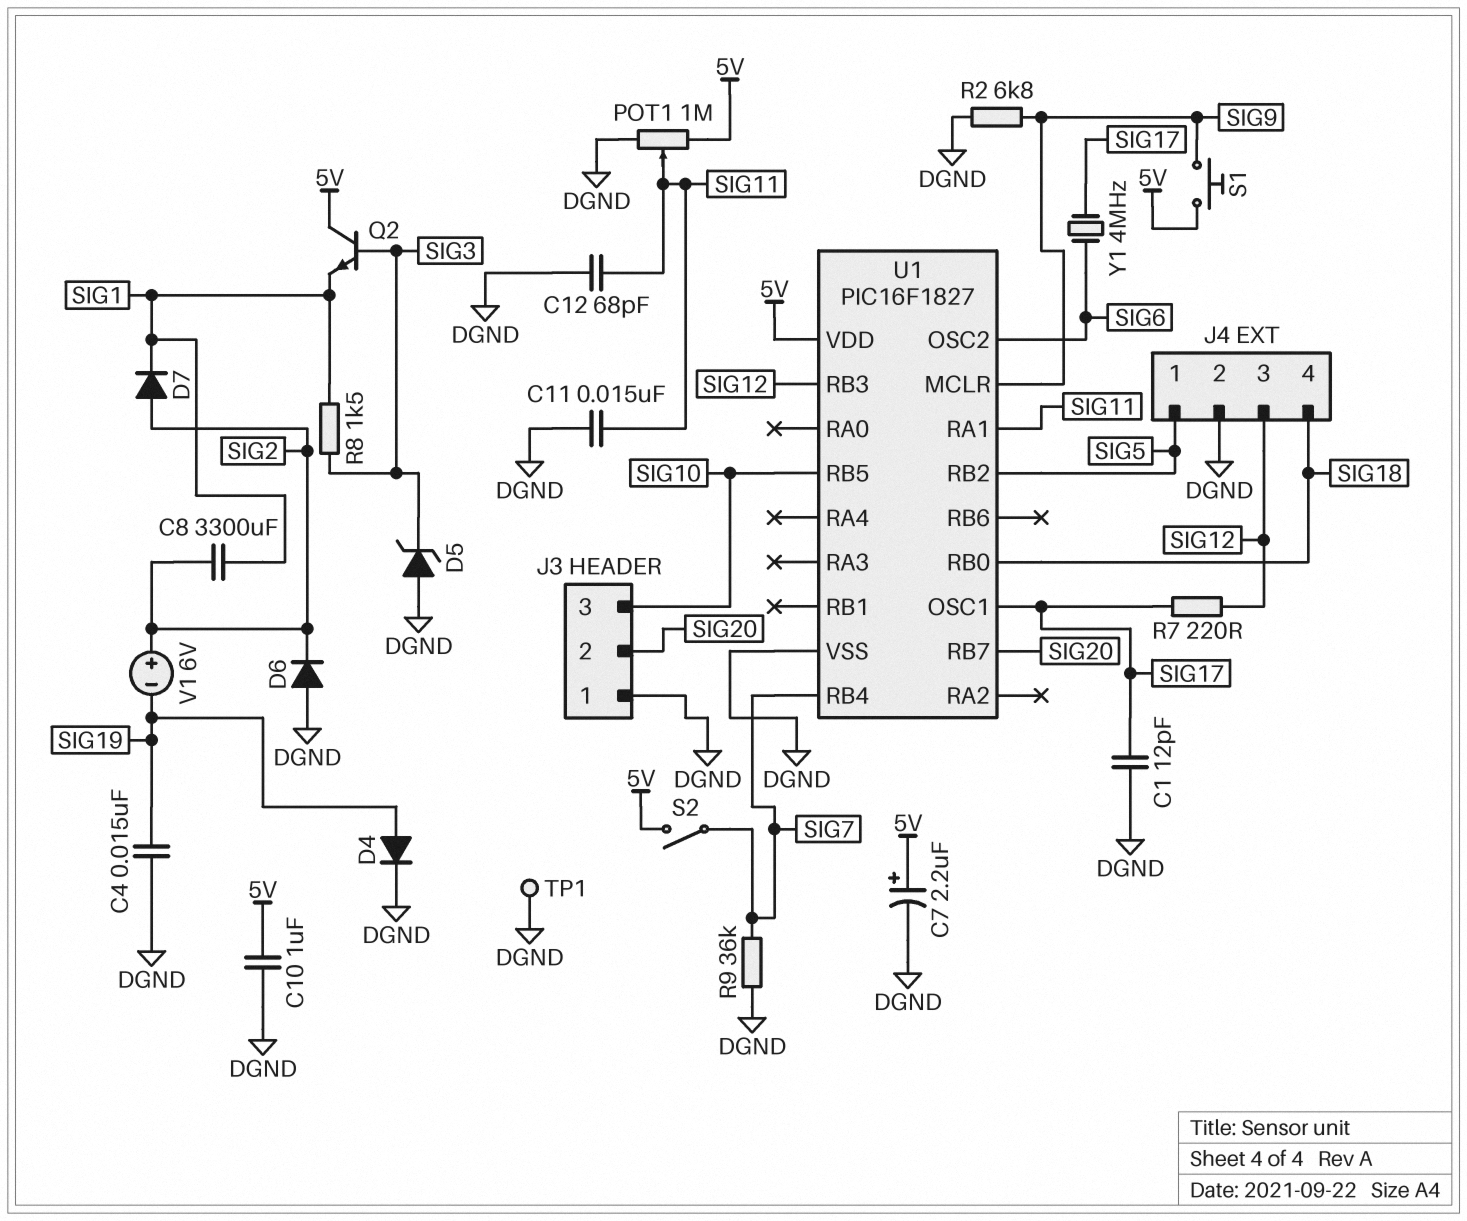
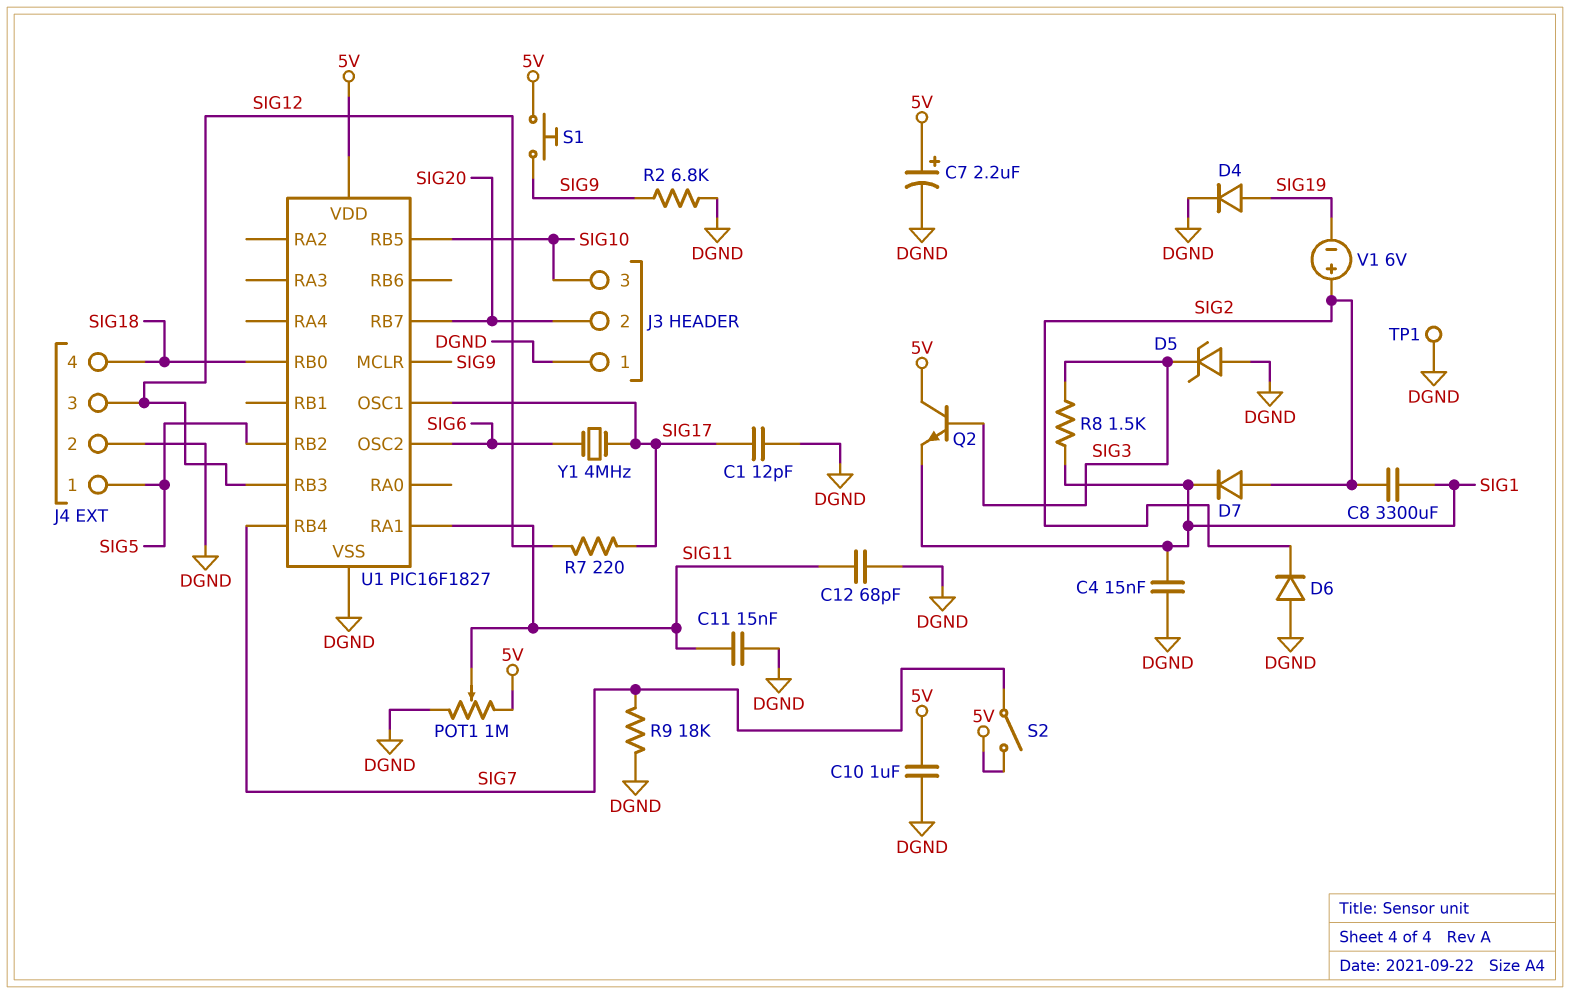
C4: 15nF (DGND, SIG19) -> 15nF (DGND, SIG1)
R9: 36k (DGND, SIG7) -> 18k (DGND, SIG7)

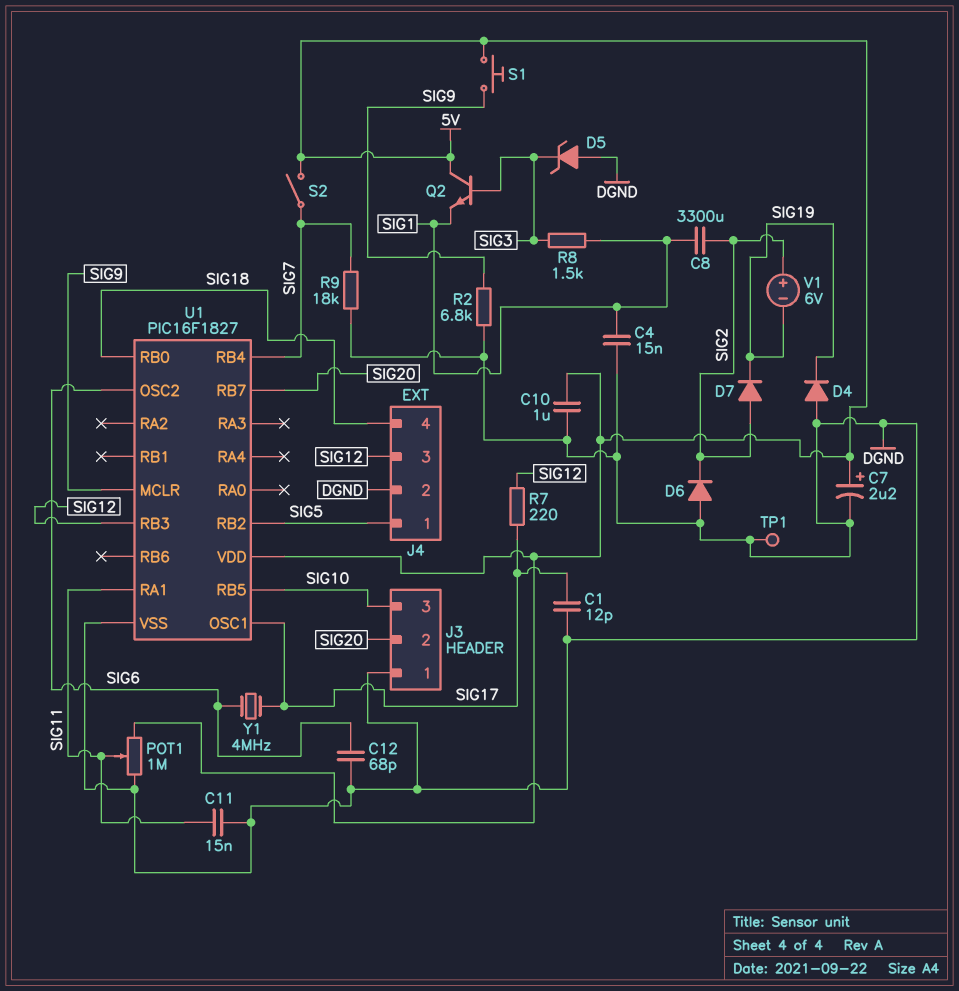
C12: 68pF (DGND, SIG11) -> 68pF (DGND, SIG6)
D4: diode (A SIG19, K DGND) -> diode (A DGND, K SIG19)
D7: diode (A SIG2, K SIG1) -> diode (A SIG2, K SIG19)

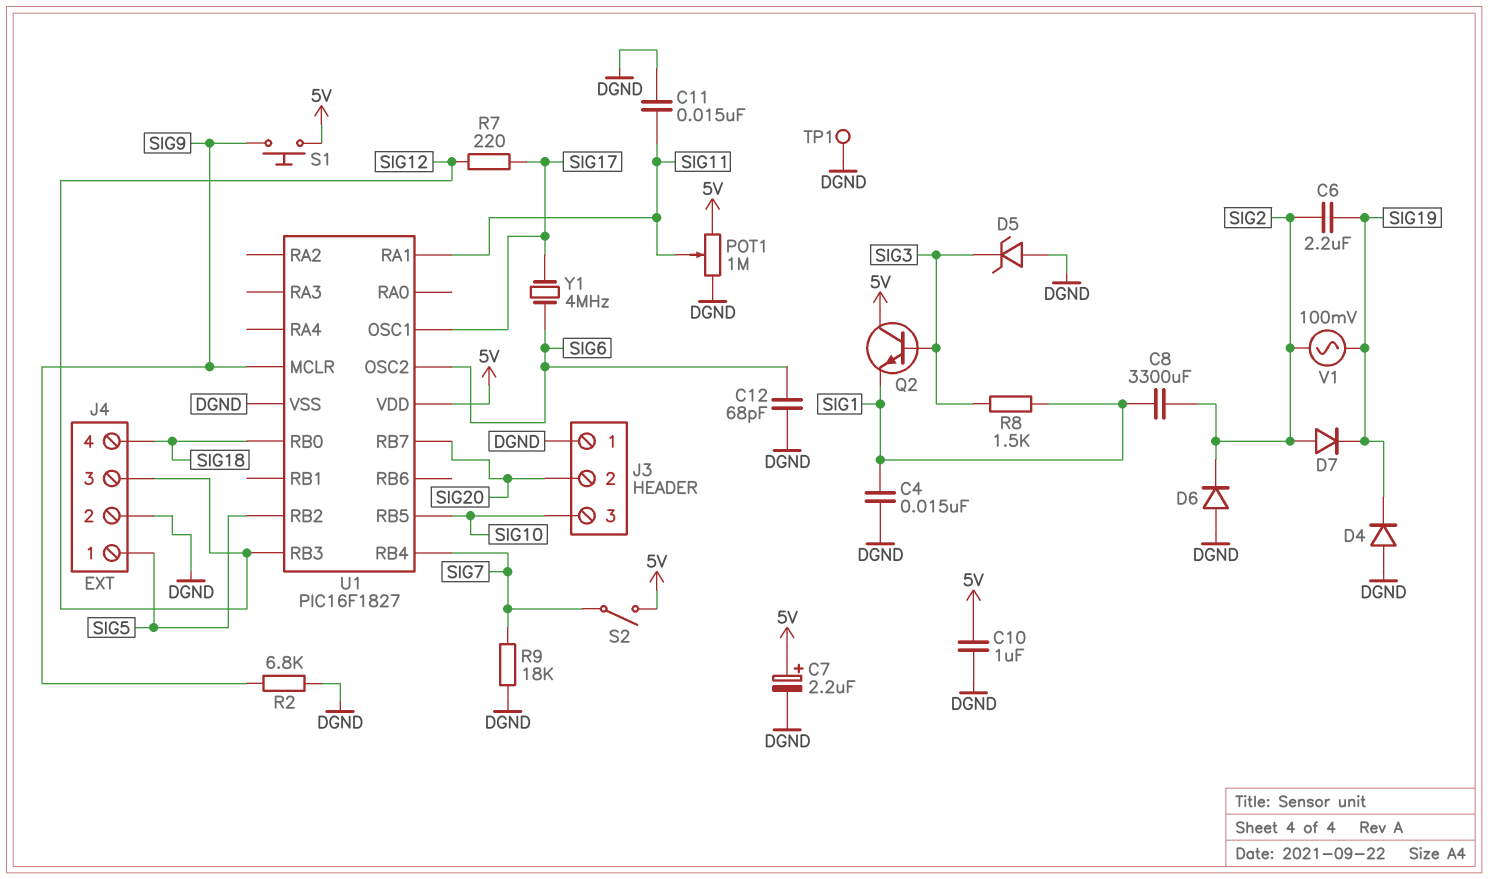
C1: 12pF (DGND, SIG17) -> none
C6: none -> 2.2uF (SIG2, SIG19)
V1: 6V (plus SIG2, minus SIG19) -> AC 100mV (SIG2, SIG19)

